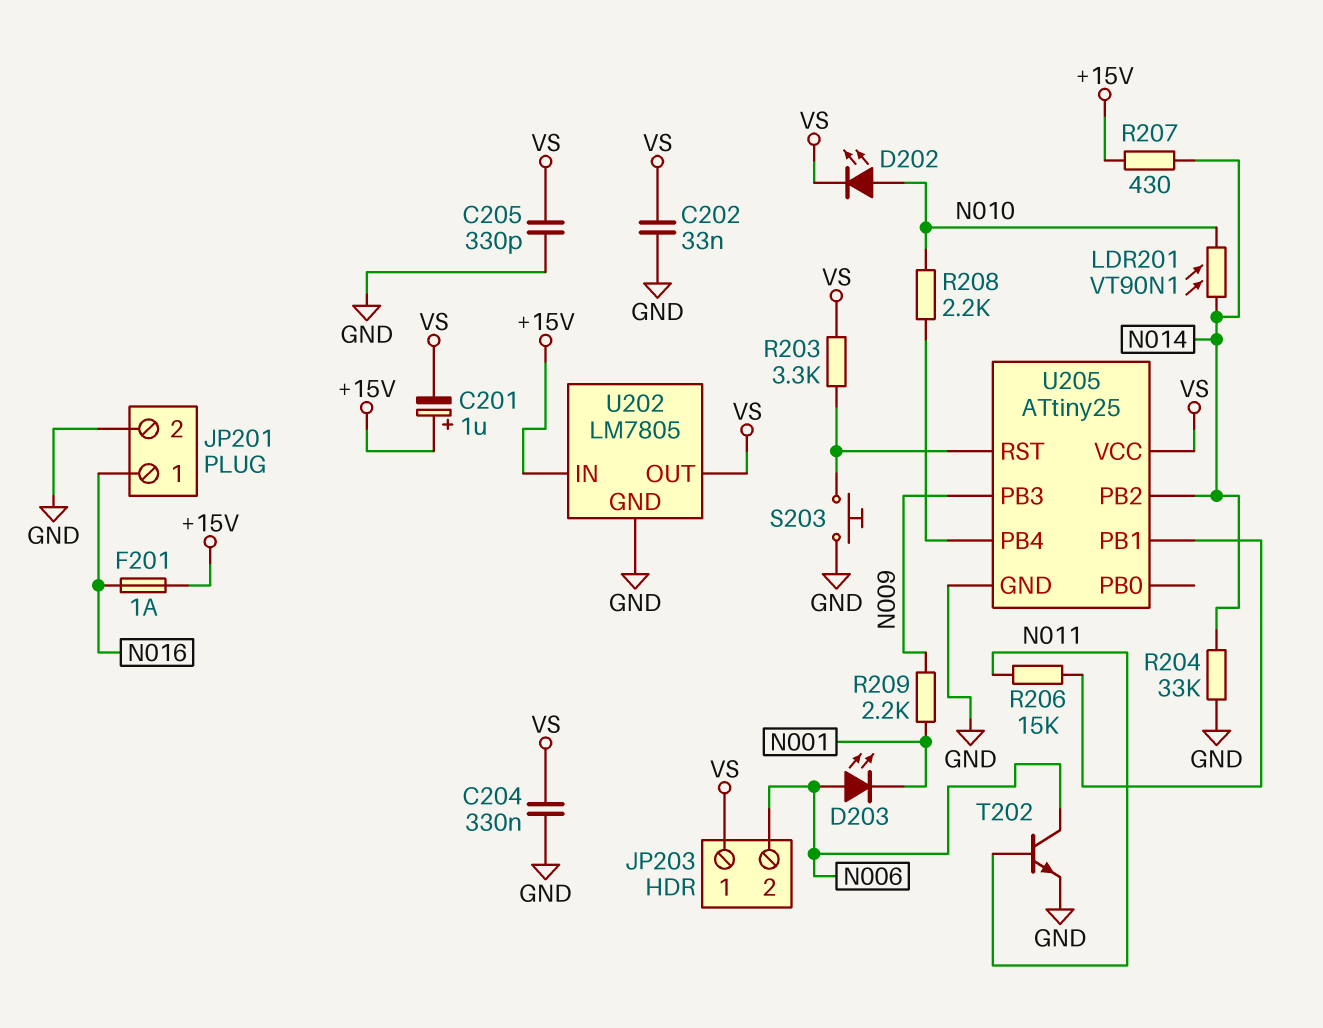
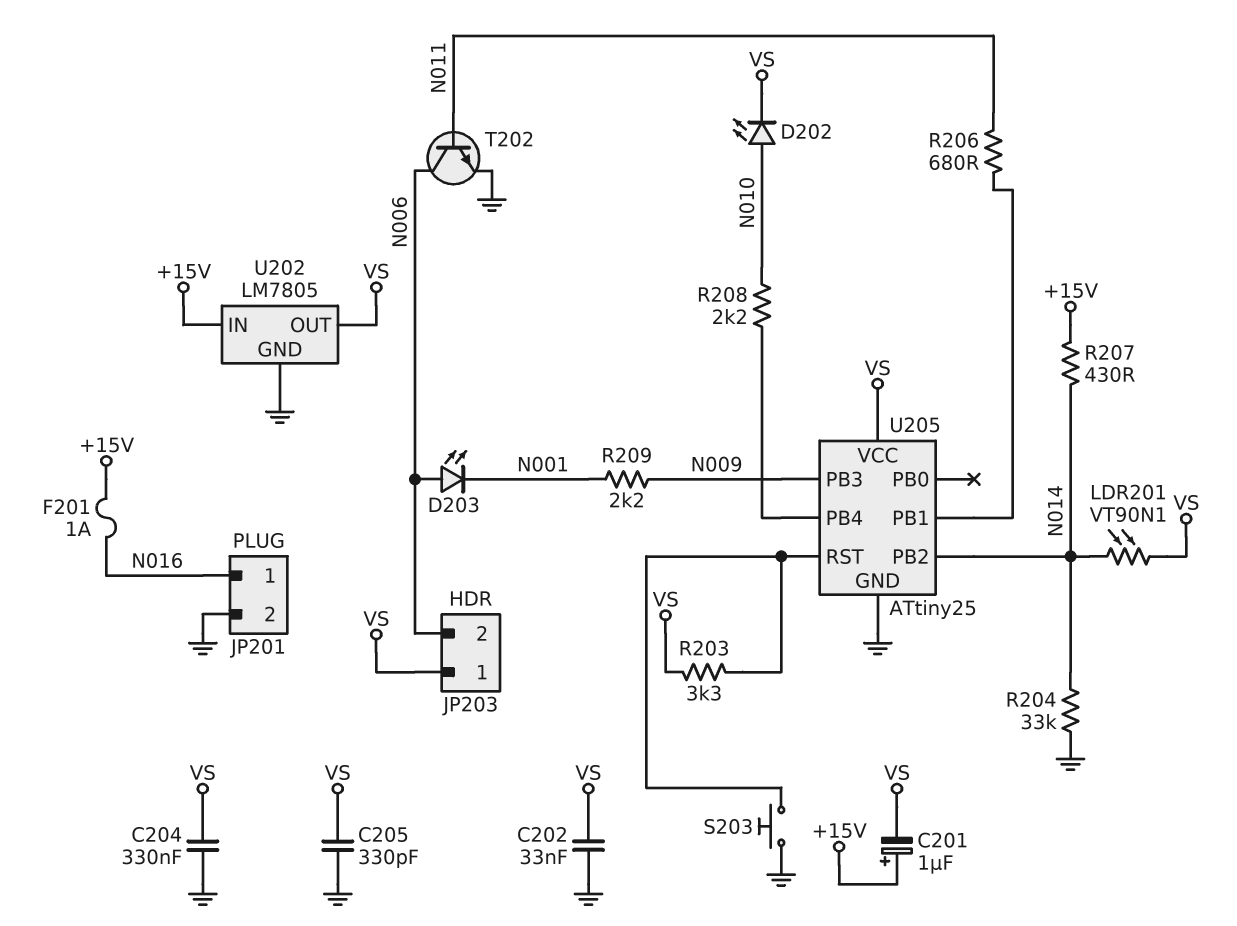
LDR201: VT90N1 (N010, N014) -> VT90N1 (N014, VS)
R206: 15k (N011, U205/PB1) -> 680 (N011, U205/PB1)

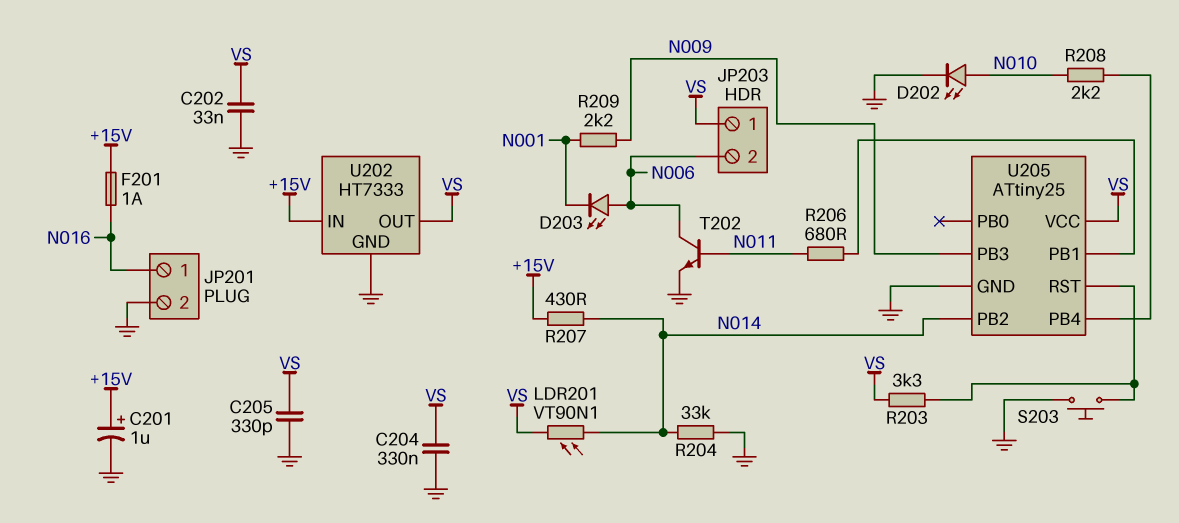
C201: 1uF (plus +15V, minus VS) -> 1uF (plus +15V, minus GND)
D202: LED (A N010, K VS) -> LED (A N010, K GND)
U202: LM7805 -> HT7333

